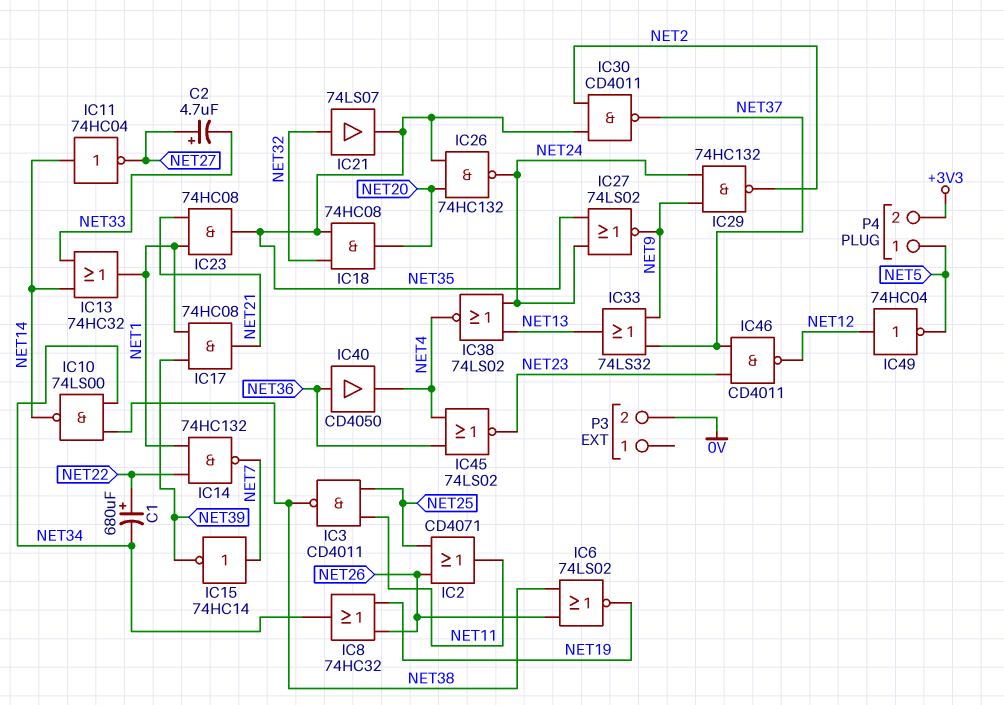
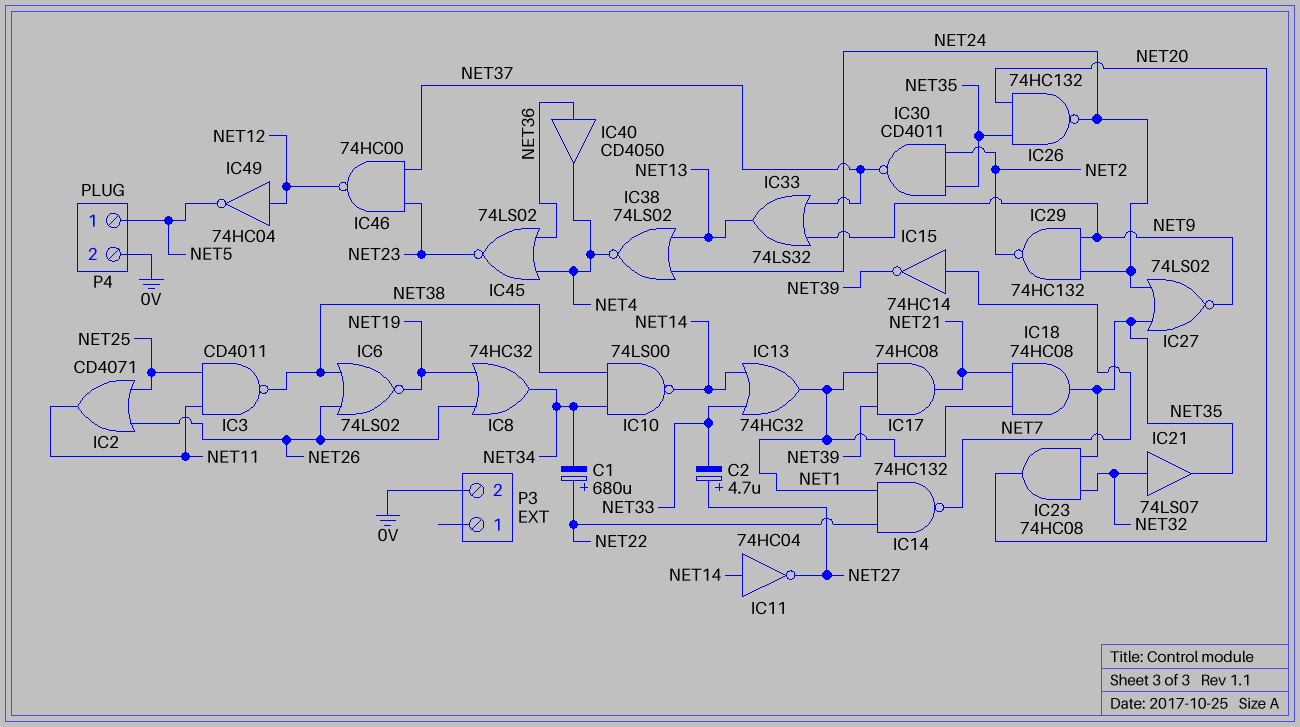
IC18: AND 74HC08 (in NET32, in NET35, out NET20) -> AND 74HC08 (in NET1, in NET21, out NET35)
IC23: AND 74HC08 (in NET1, in NET21, out NET35) -> AND 74HC08 (in NET32, in NET35, out NET20)
IC46: NAND CD4011 (in NET23, in NET37, out NET12) -> NAND 74HC00 (in NET23, in NET37, out NET12)
P4 pin 2: +3V3 -> 0V

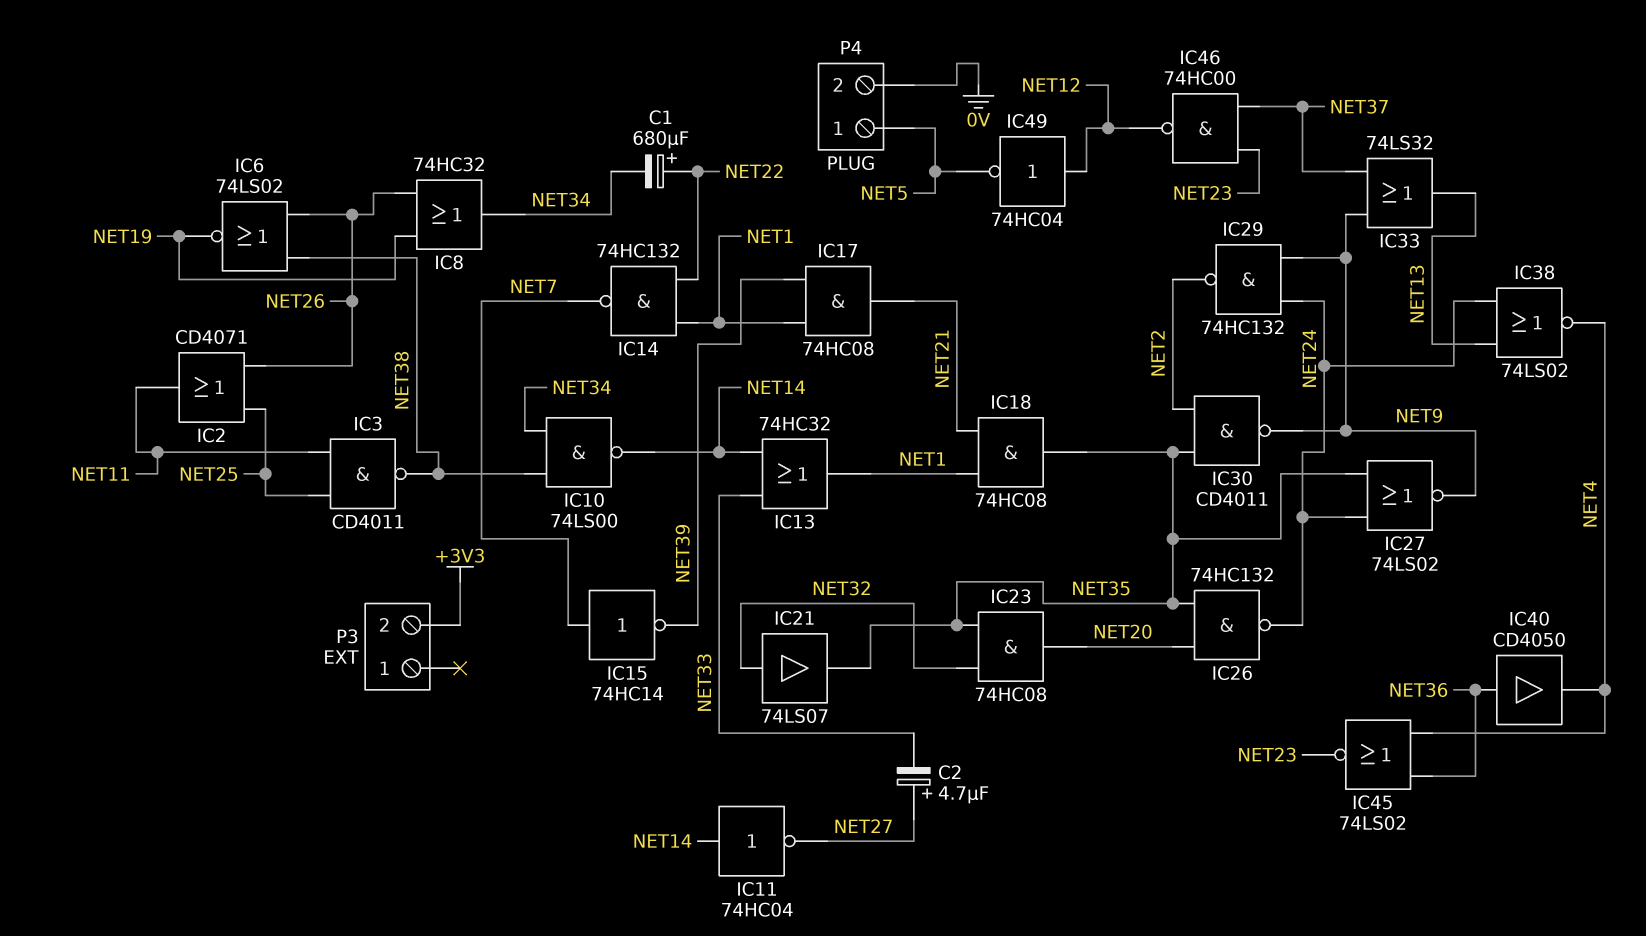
IC30: NAND CD4011 (in NET2, in NET35, out NET37) -> NAND CD4011 (in NET2, in NET35, out NET9)
P3 pin 2: 0V -> +3V3

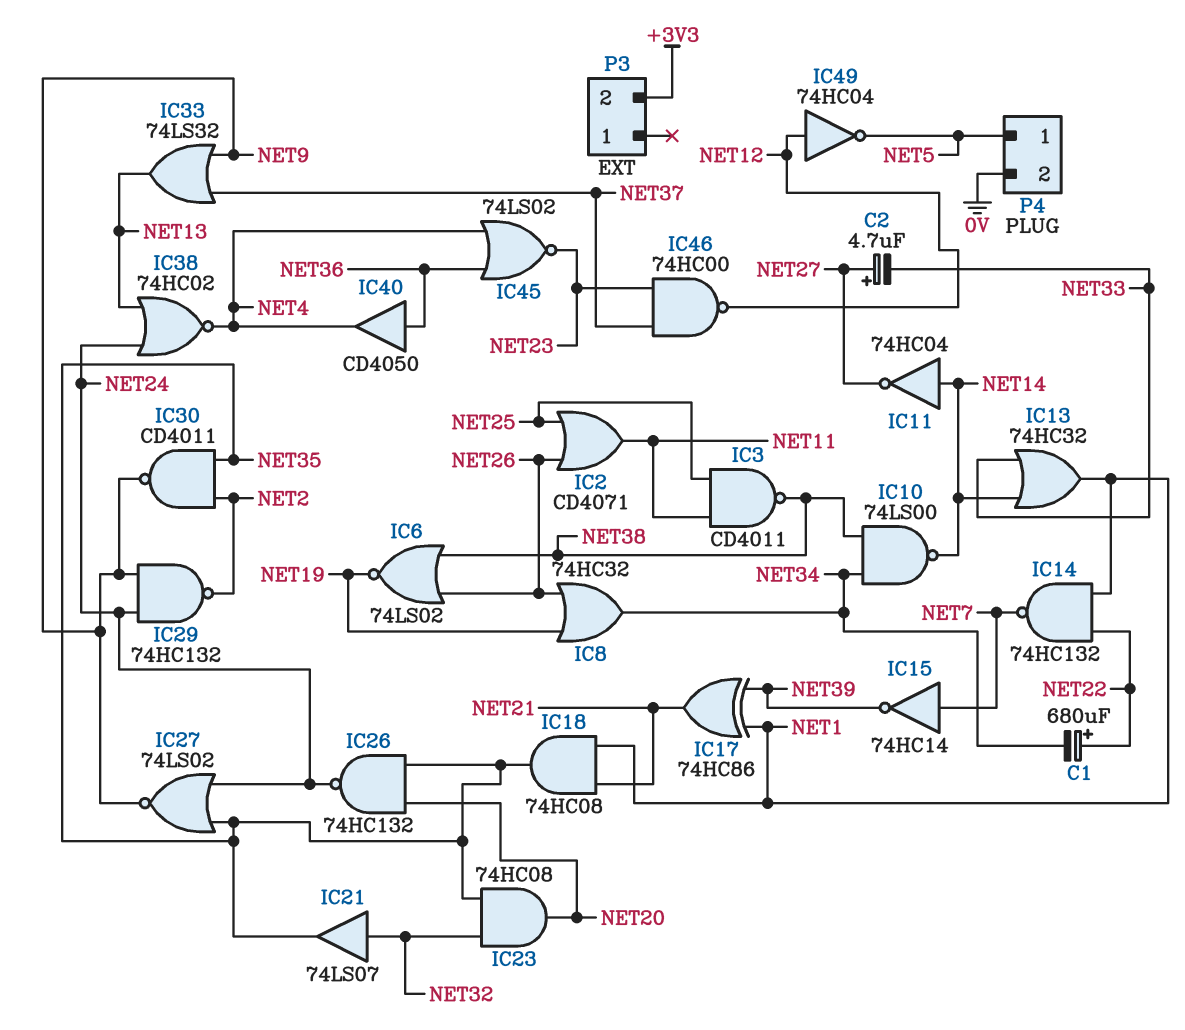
IC17: AND 74HC08 (in NET1, in NET39, out NET21) -> XOR 74HC86 (in NET1, in NET39, out NET21)
IC38: NOR 74LS02 (in NET13, in NET24, out NET4) -> NOR 74HC02 (in NET13, in NET24, out NET4)

